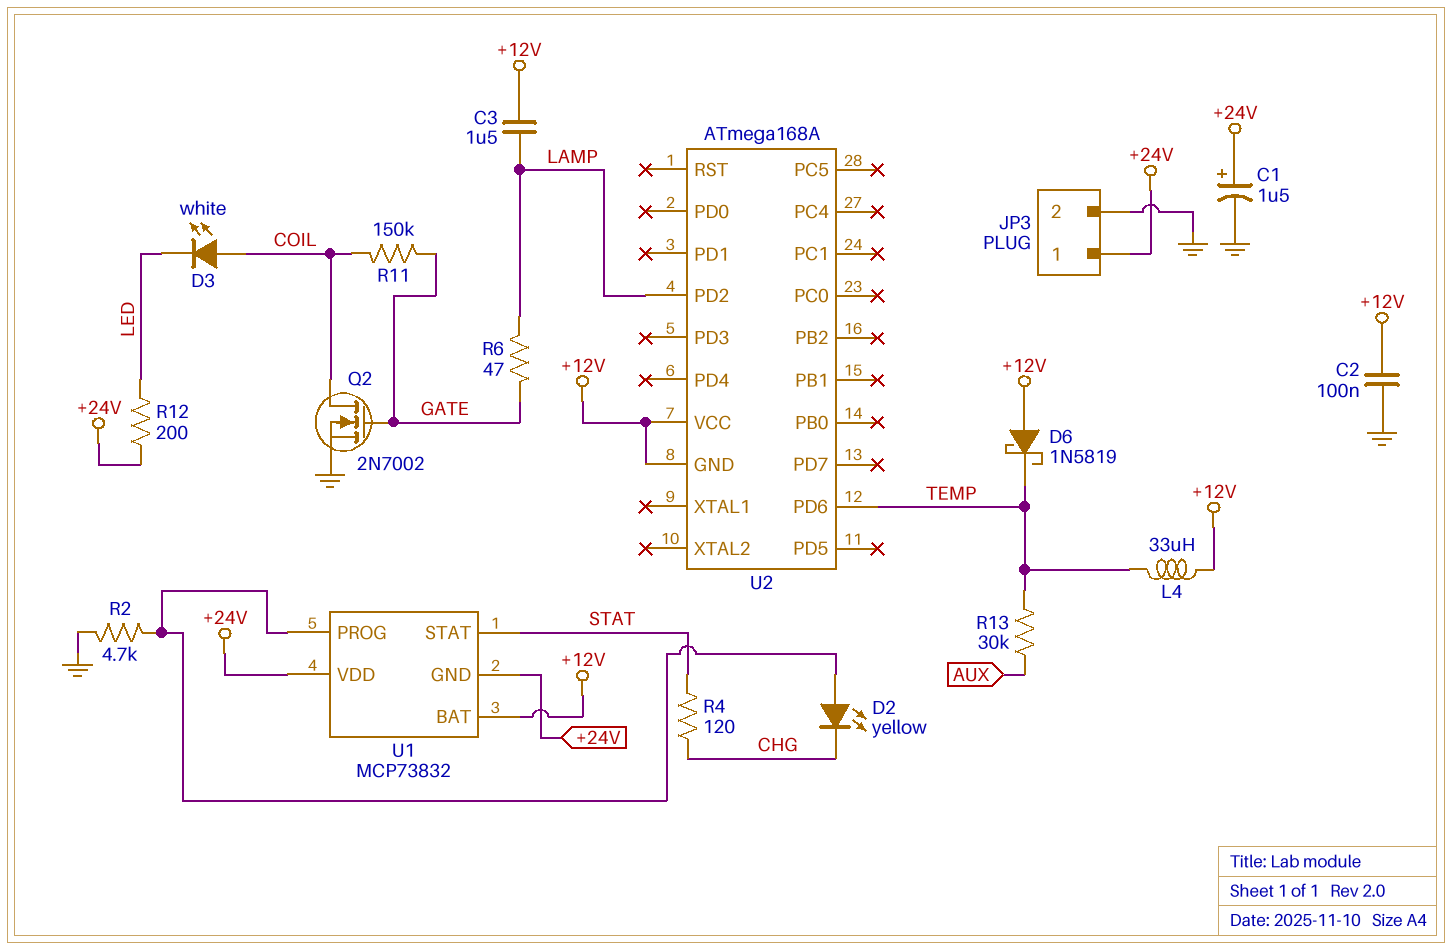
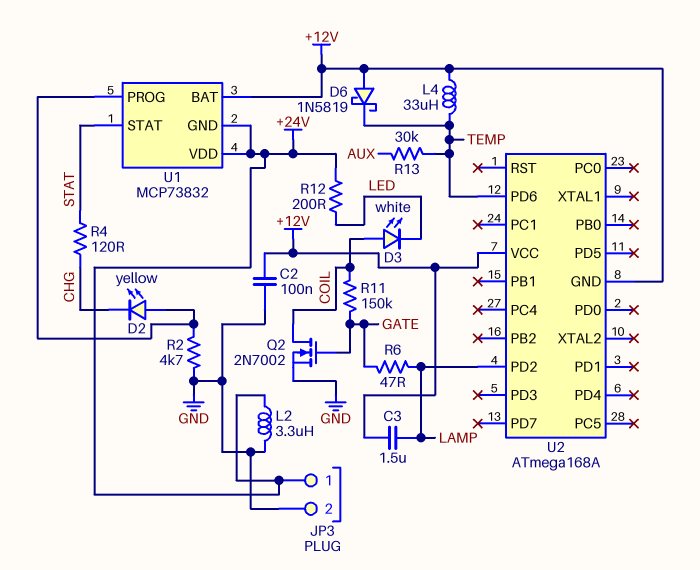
C1: 1.5uF (plus +24V, minus GND) -> none
L2: none -> 3.3uH (+24V, GND)

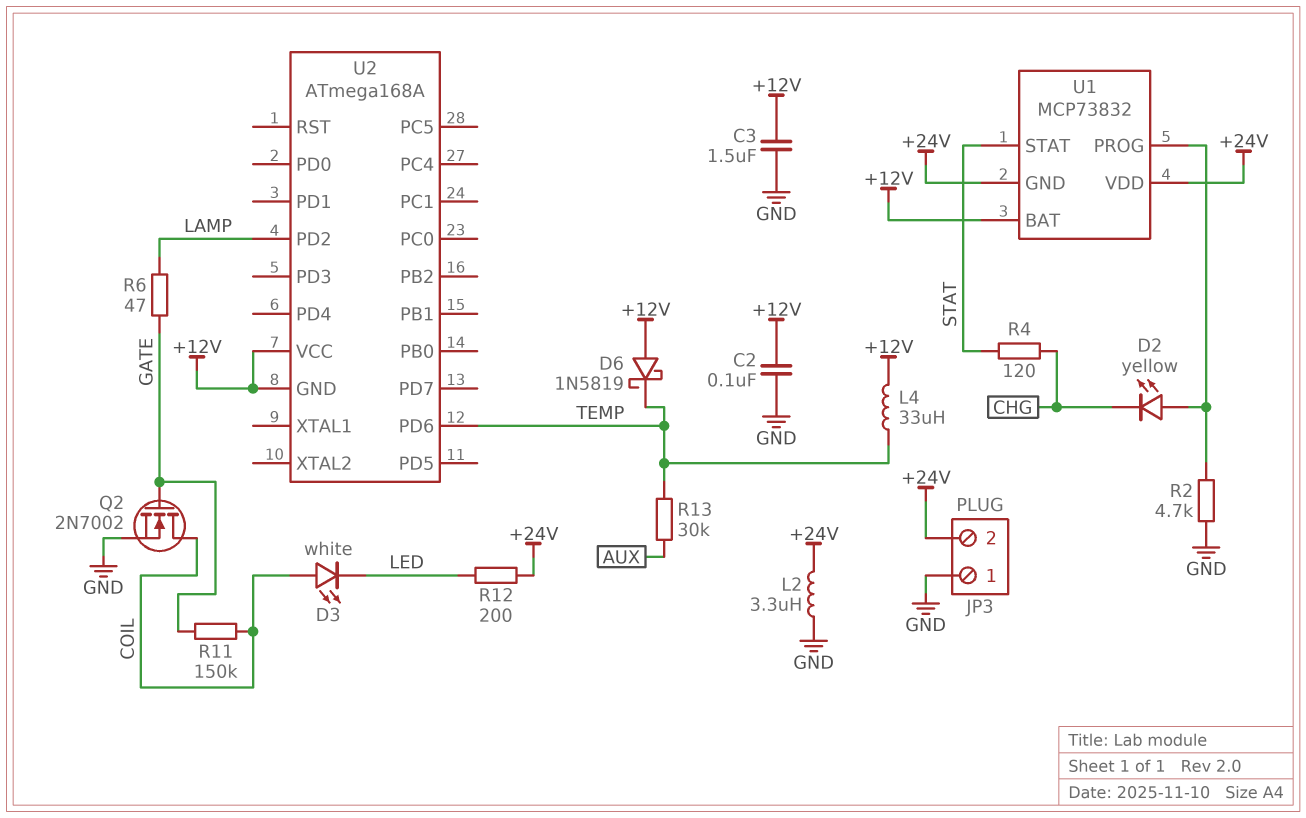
C3: 1.5uF (+12V, LAMP) -> 1.5uF (+12V, GND)
JP3 pin 1: +24V -> GND
JP3 pin 2: GND -> +24V

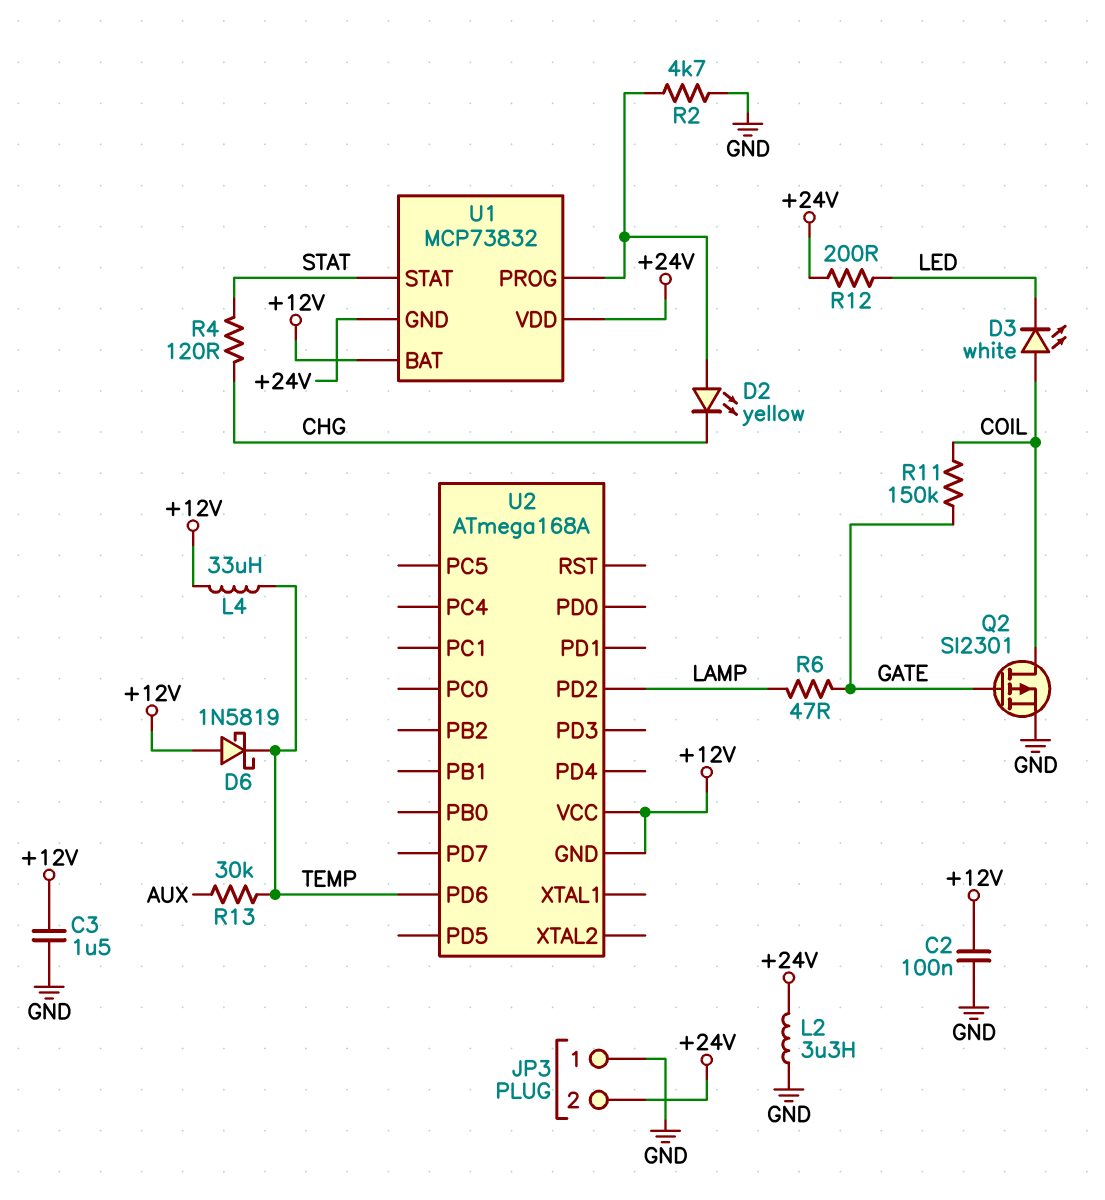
Q2: NMOS 2N7002 (G GATE, D COIL, S GND) -> PMOS SI2301 (G GATE, D COIL, S GND)

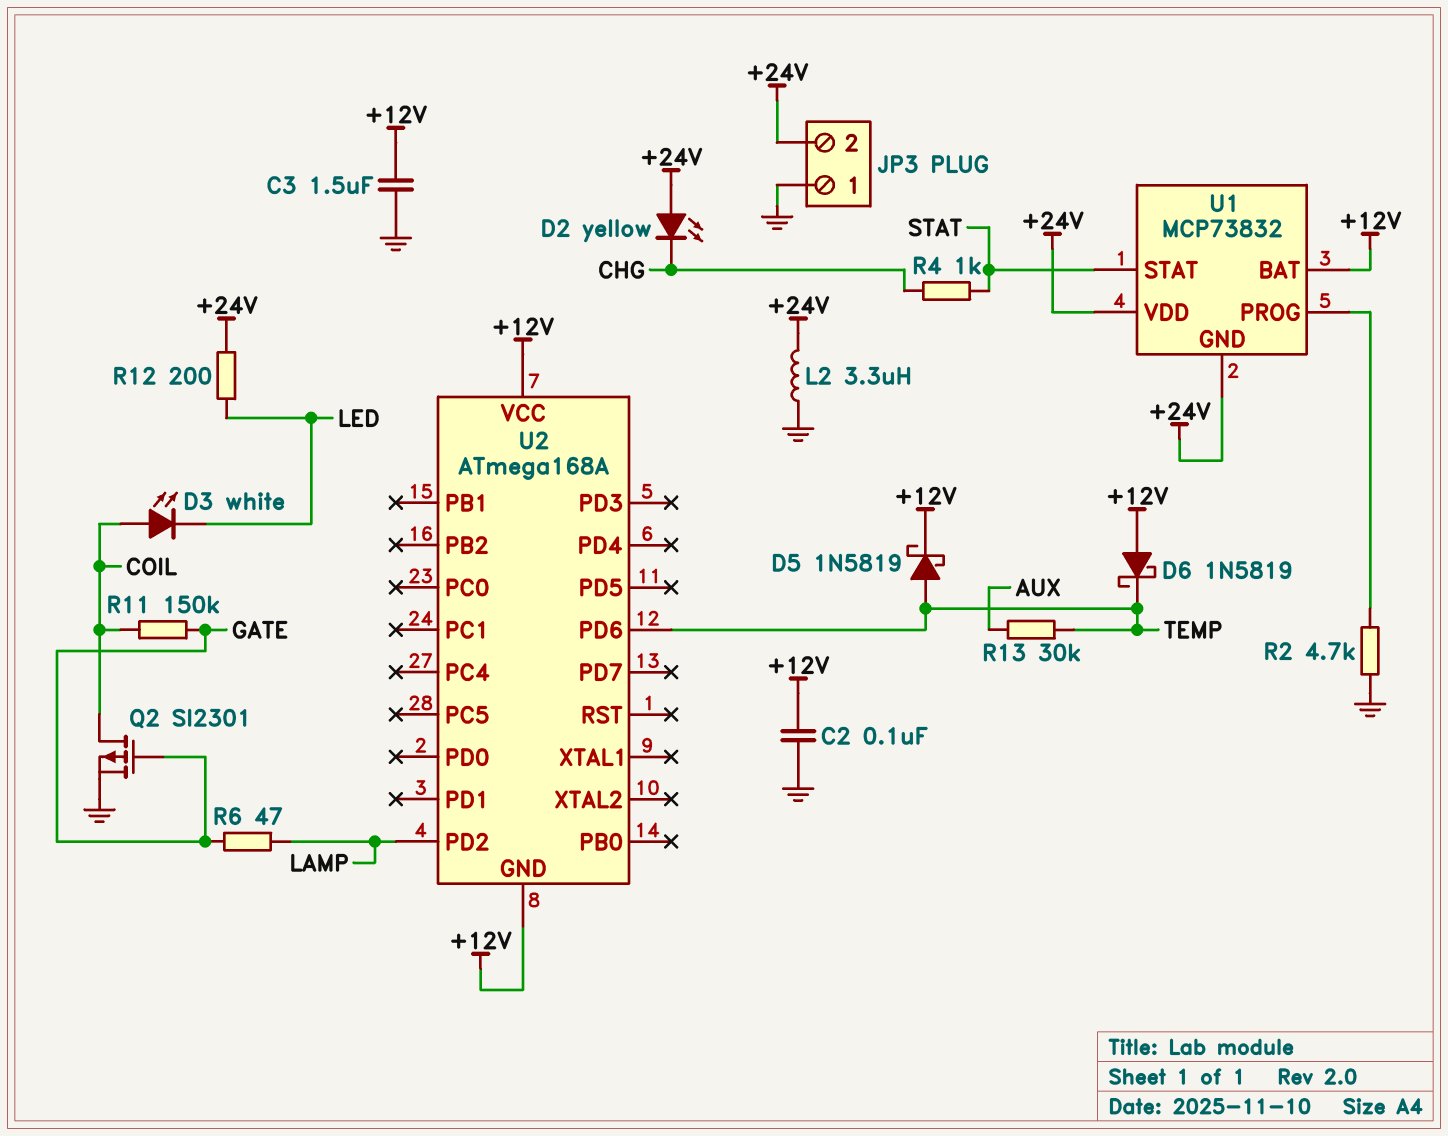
D2: LED yellow (A U1/PROG, K CHG) -> LED yellow (A +24V, K CHG)
D5: none -> schottky 1N5819 (A TEMP, K +12V)
L4: 33uH (+12V, TEMP) -> none
R4: 120 (CHG, STAT) -> 1k (CHG, STAT)

